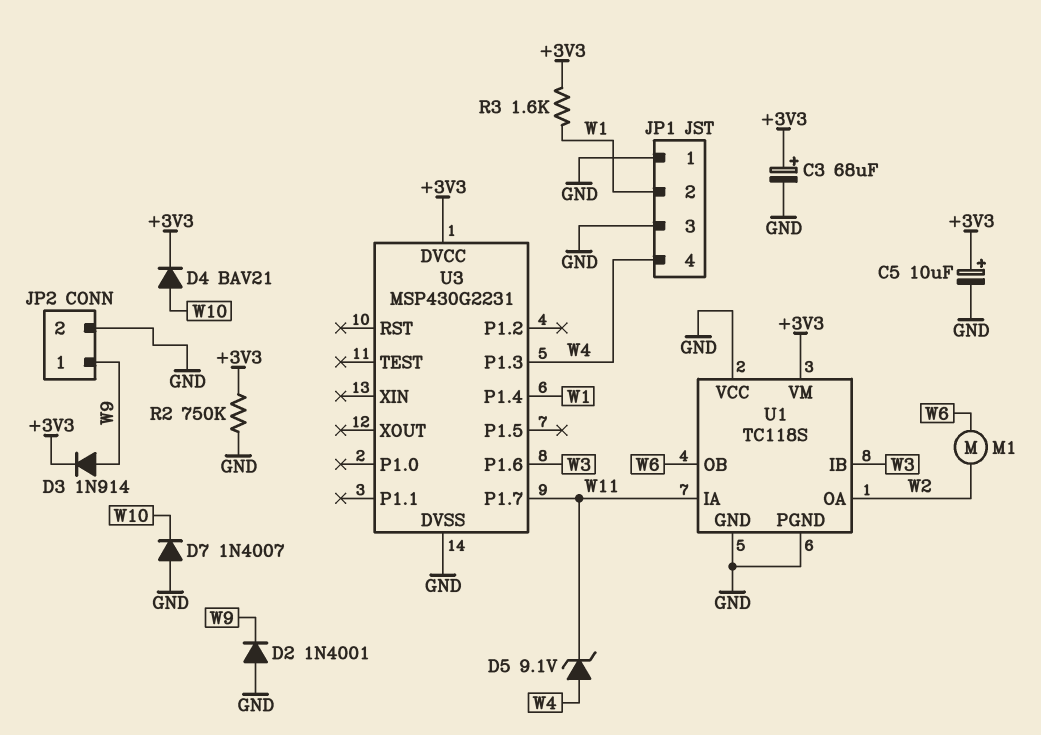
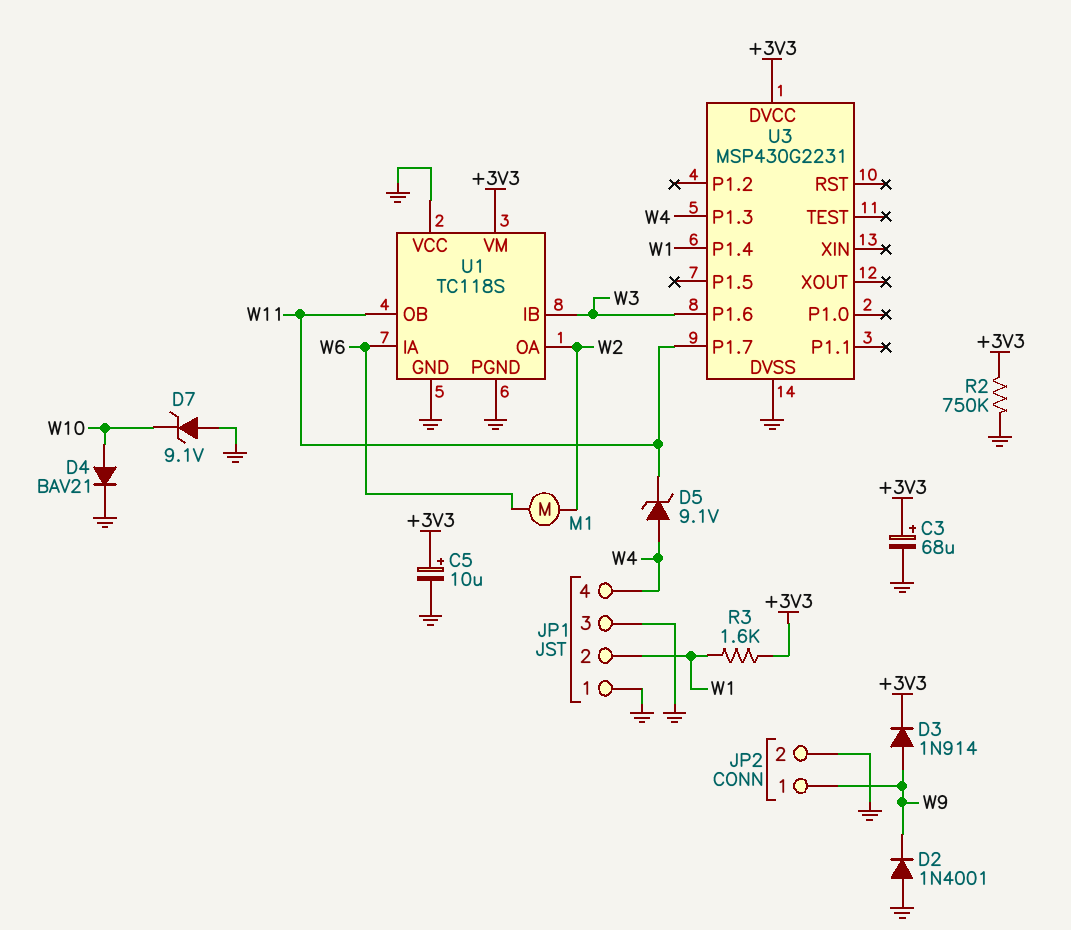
D4: diode BAV21 (A W10, K +3V3) -> diode BAV21 (A W10, K GND)
D7: diode 1N4007 (A GND, K W10) -> zener 9.1V (A GND, K W10)
U1 pin IA: W11 -> W6
U1 pin OB: W6 -> W11

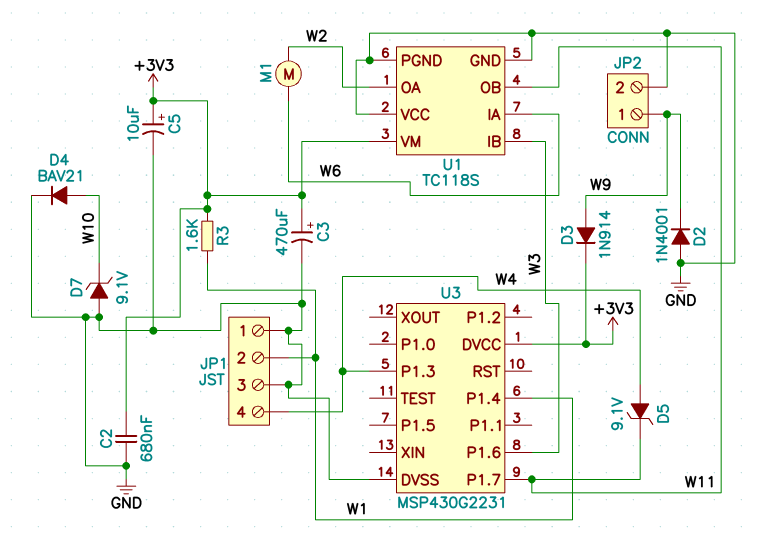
C2: none -> 680nF (+3V3, GND)
C3: 68uF (plus +3V3, minus GND) -> 470uF (plus +3V3, minus GND)
R2: 750k (+3V3, GND) -> none

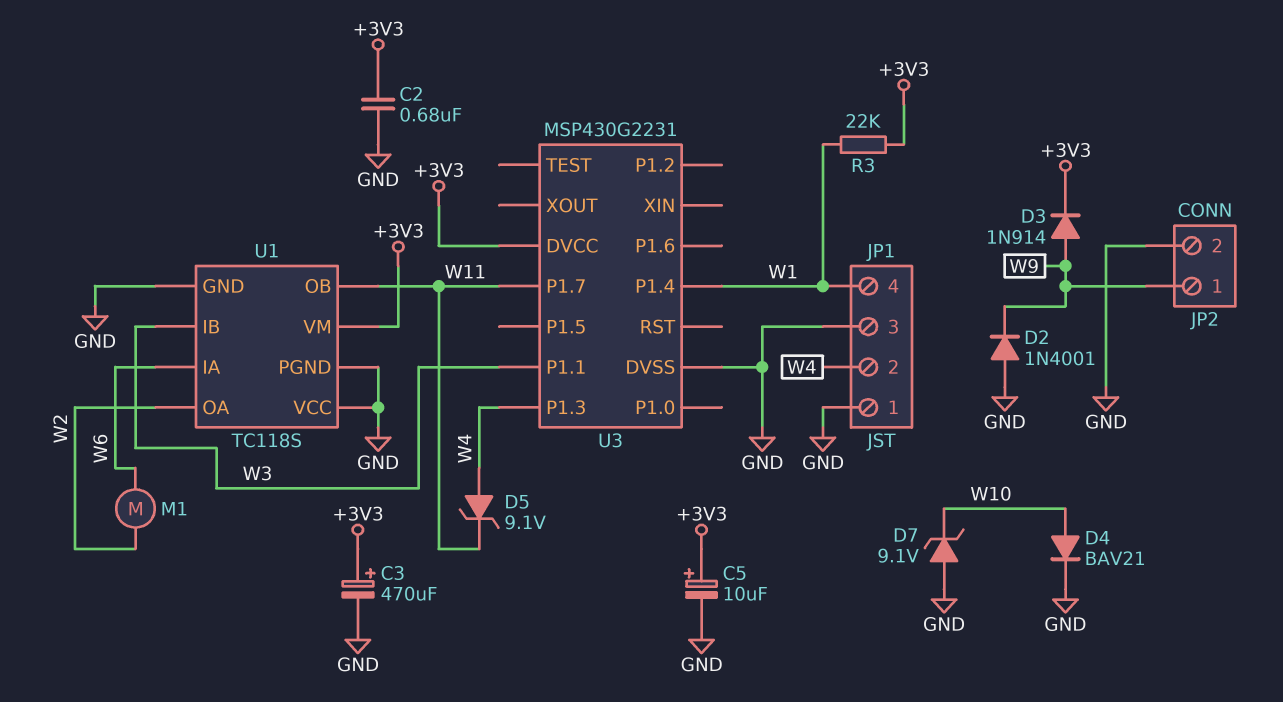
JP1 pin 2: W1 -> W4
JP1 pin 4: W4 -> W1
R3: 1.6k (+3V3, W1) -> 22k (+3V3, W1)
U3 pin P1.1: none -> W3
U3 pin P1.6: W3 -> none

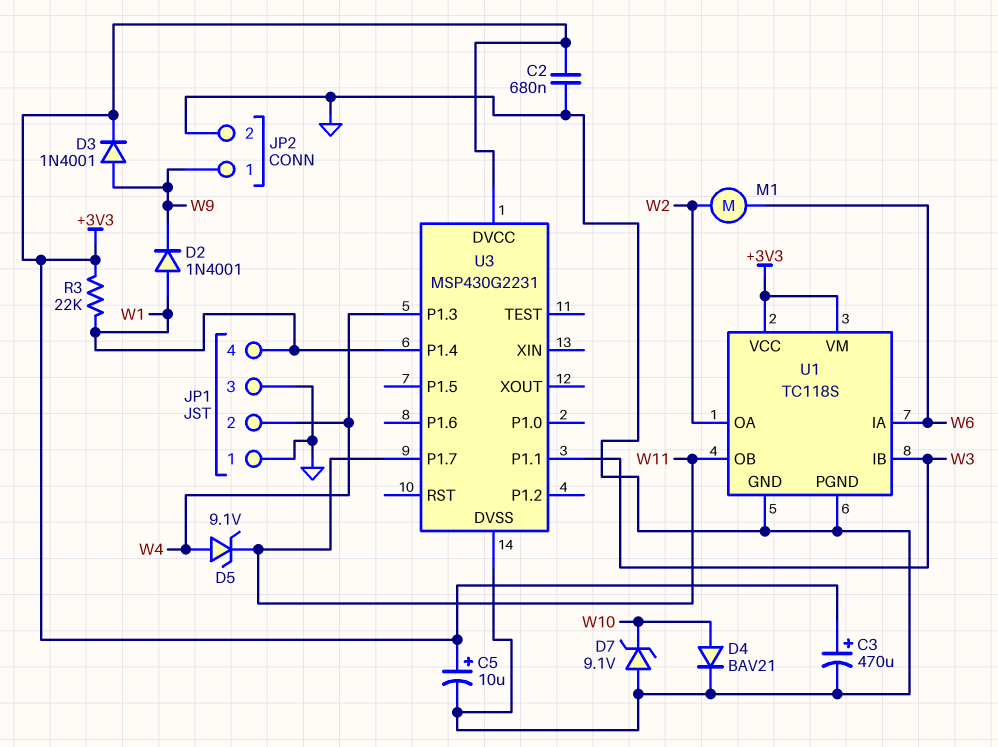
D2: diode 1N4001 (A GND, K W9) -> diode 1N4001 (A W1, K W9)
D3: diode 1N914 (A W9, K +3V3) -> diode 1N4001 (A W9, K +3V3)
U1 pin VCC: GND -> +3V3

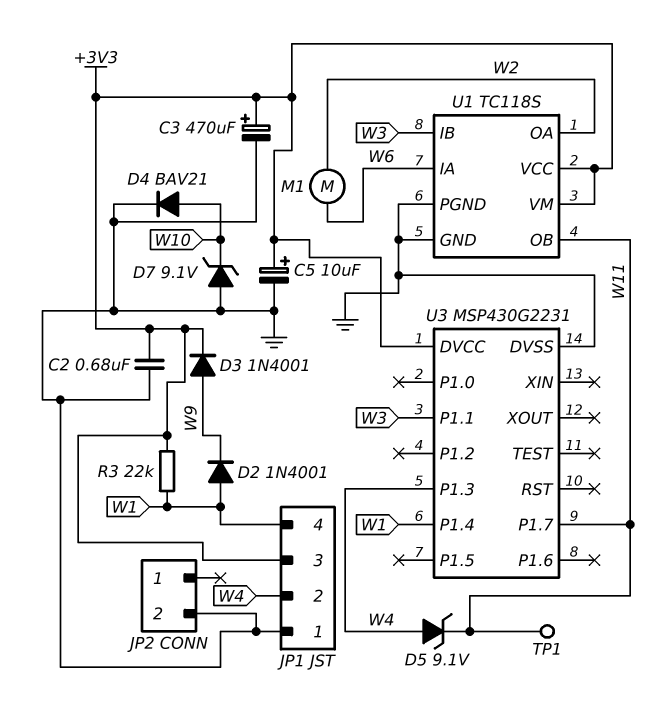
JP1 pin 3: GND -> +3V3
JP2 pin 1: W9 -> none
TP1: none -> test point (W11)

